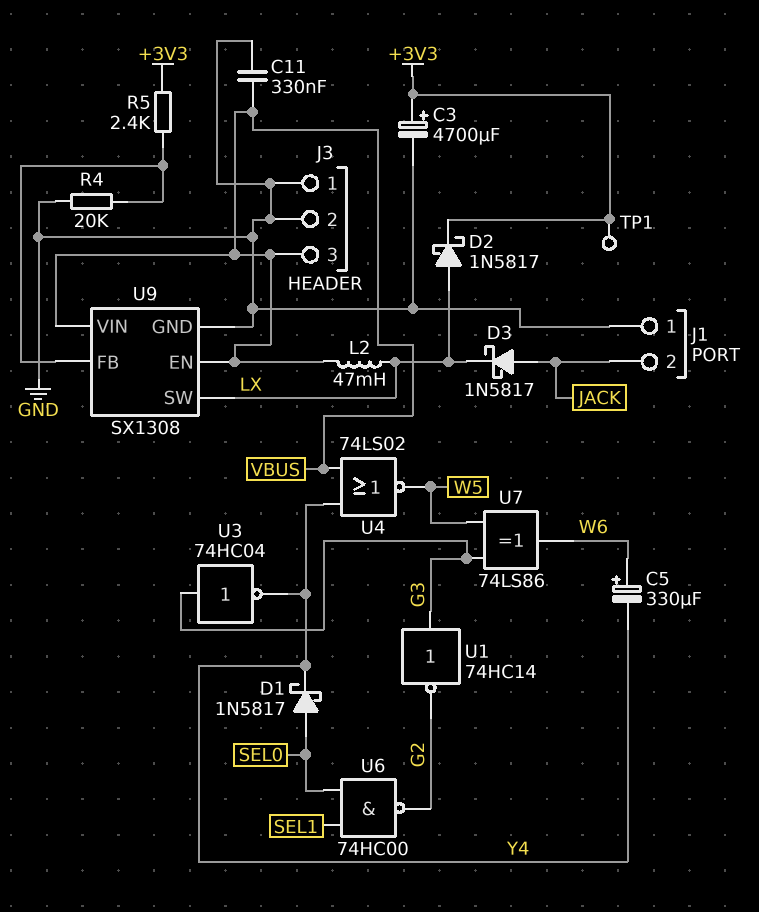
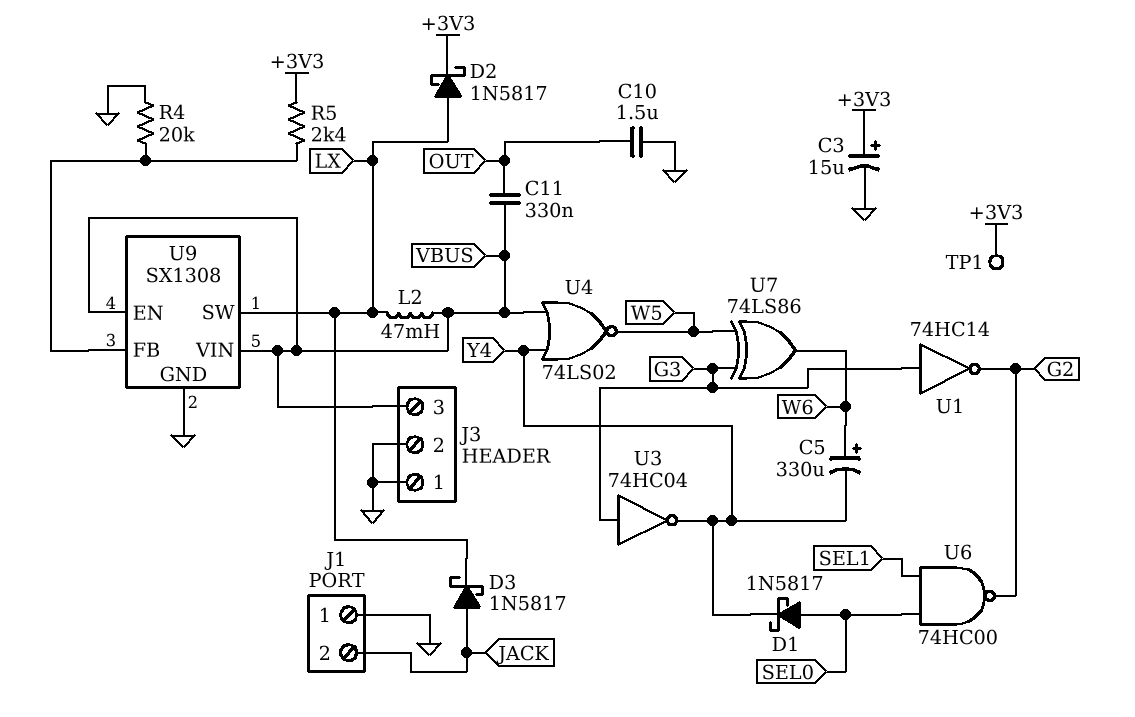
C3: 4700uF (plus +3V3, minus GND) -> 15uF (plus +3V3, minus GND)
C10: none -> 1.5uF (GND, OUT)
C11: 330nF (GND, VBUS) -> 330nF (OUT, VBUS)

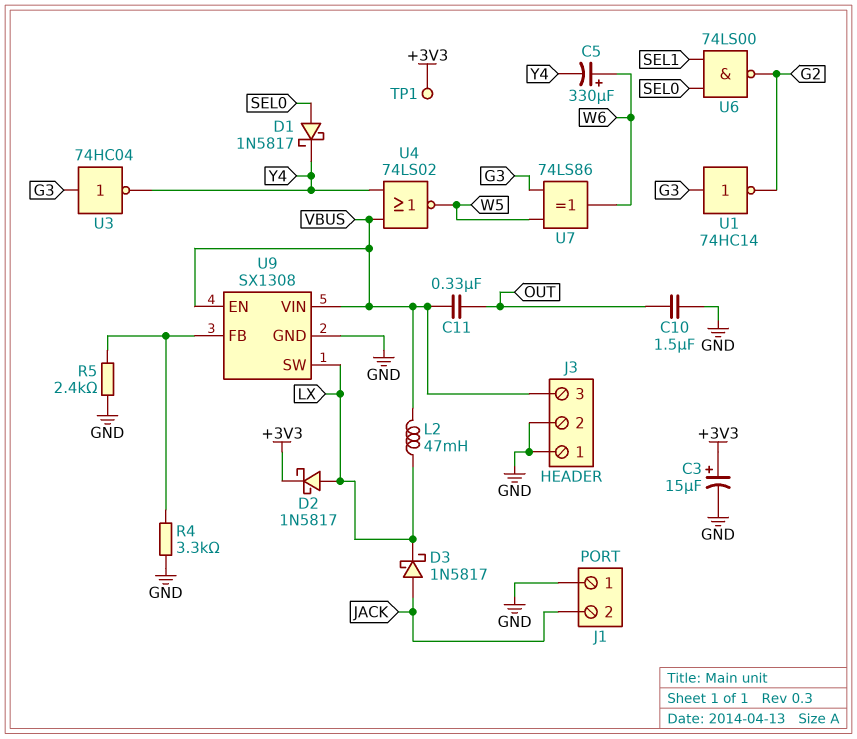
R4: 20k (GND, U9/FB) -> 3.3k (GND, U9/FB)
R5: 2.4k (+3V3, U9/FB) -> 2.4k (GND, U9/FB)
U6: NAND 74HC00 (in SEL0, in SEL1, out G2) -> NAND 74LS00 (in SEL0, in SEL1, out G2)

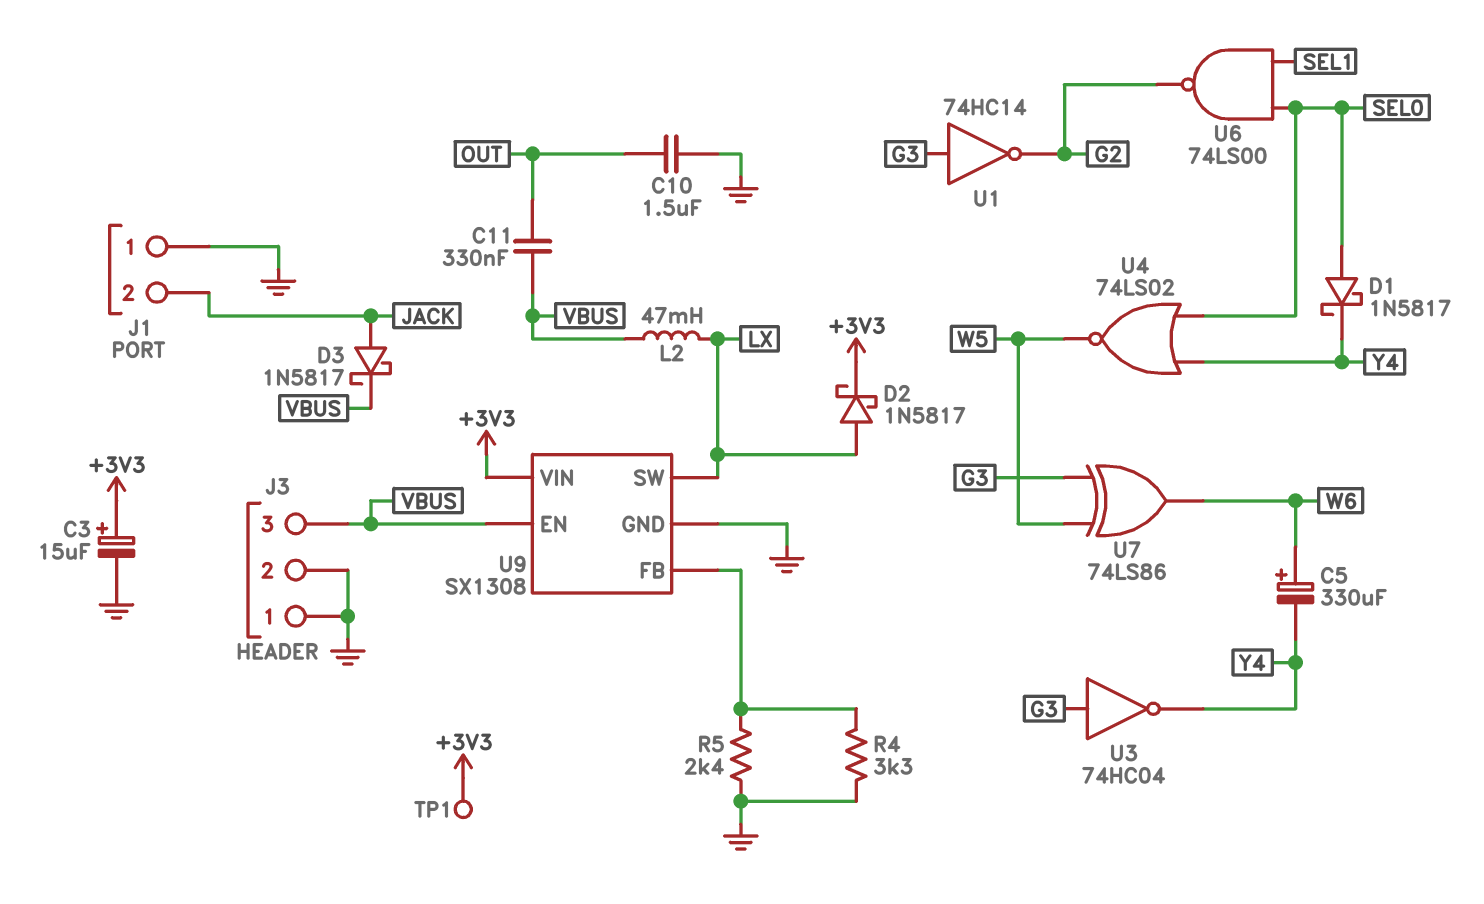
D3: schottky 1N5817 (A JACK, K LX) -> schottky 1N5817 (A JACK, K VBUS)
U4: NOR 74LS02 (in VBUS, in Y4, out W5) -> NOR 74LS02 (in SEL0, in Y4, out W5)
U9 pin VIN: VBUS -> +3V3

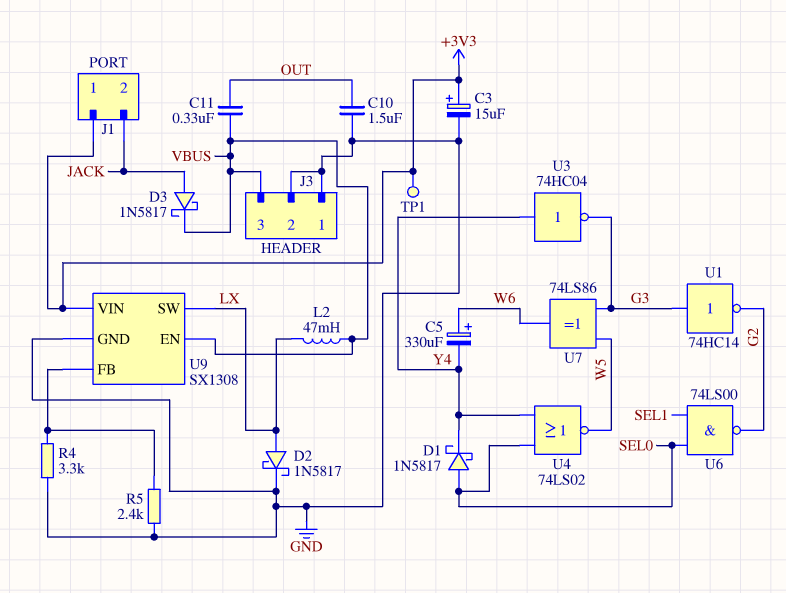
D2: schottky 1N5817 (A LX, K +3V3) -> schottky 1N5817 (A LX, K GND)
J1 pin 1: GND -> +3V3
U3: NOT 74HC04 (in G3, out Y4) -> NOT 74HC04 (in Y4, out G3)

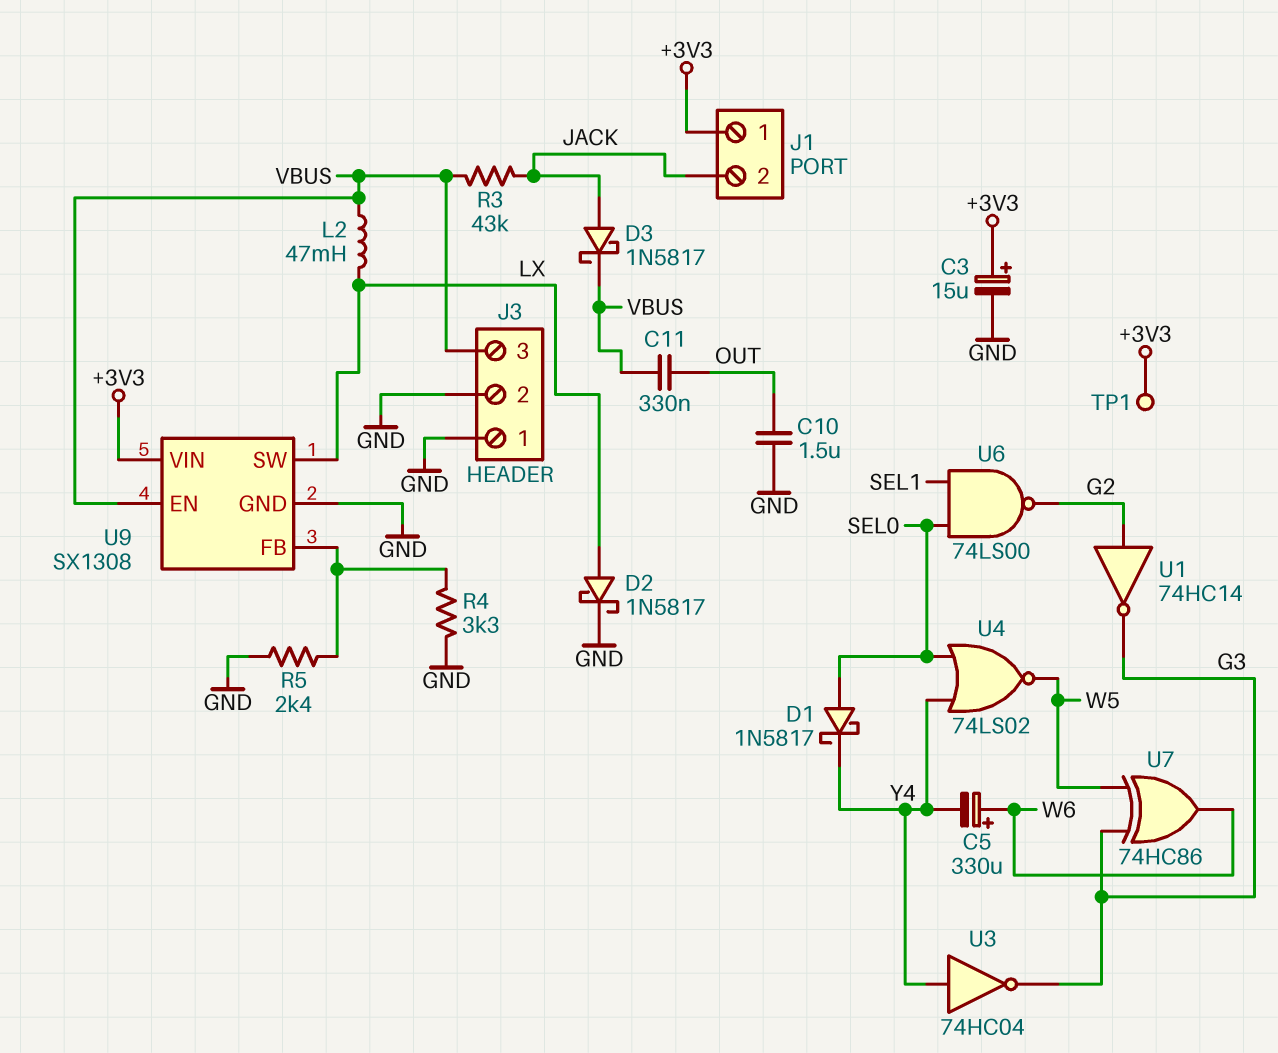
R3: none -> 43k (JACK, VBUS)
U1: NOT 74HC14 (in G3, out G2) -> NOT 74HC14 (in G2, out G3)
U7: XOR 74LS86 (in G3, in W5, out W6) -> XOR 74HC86 (in G3, in W5, out W6)

